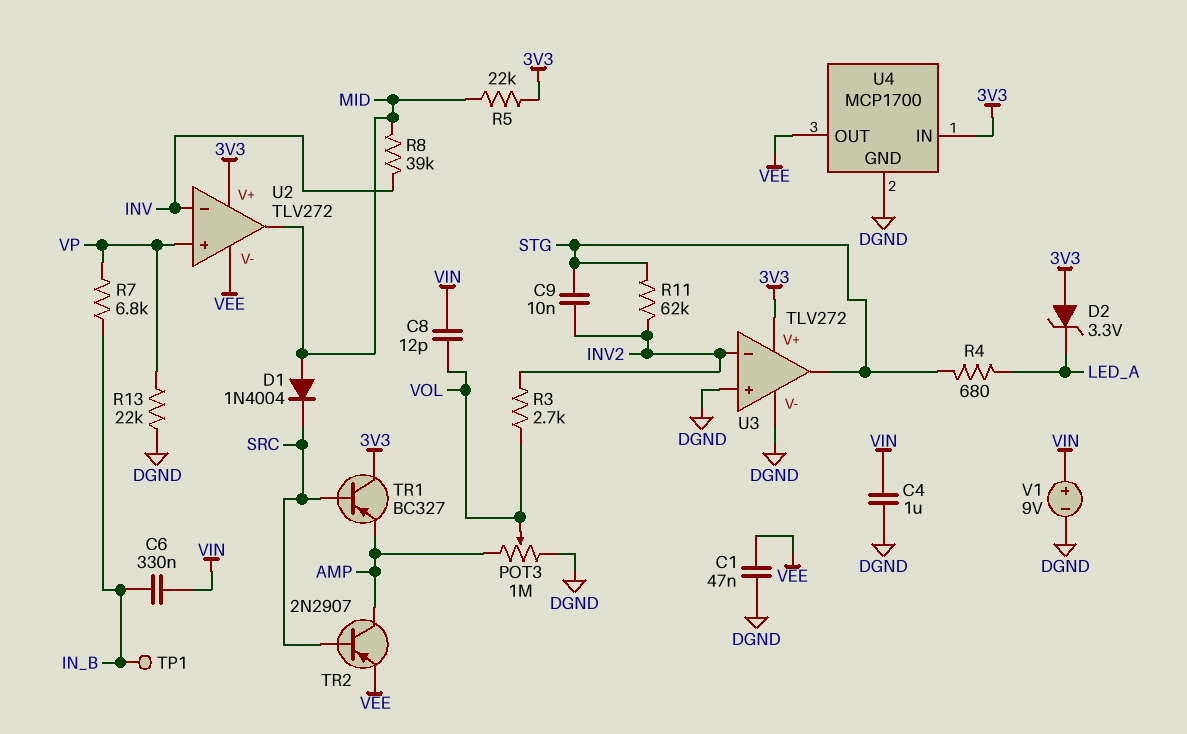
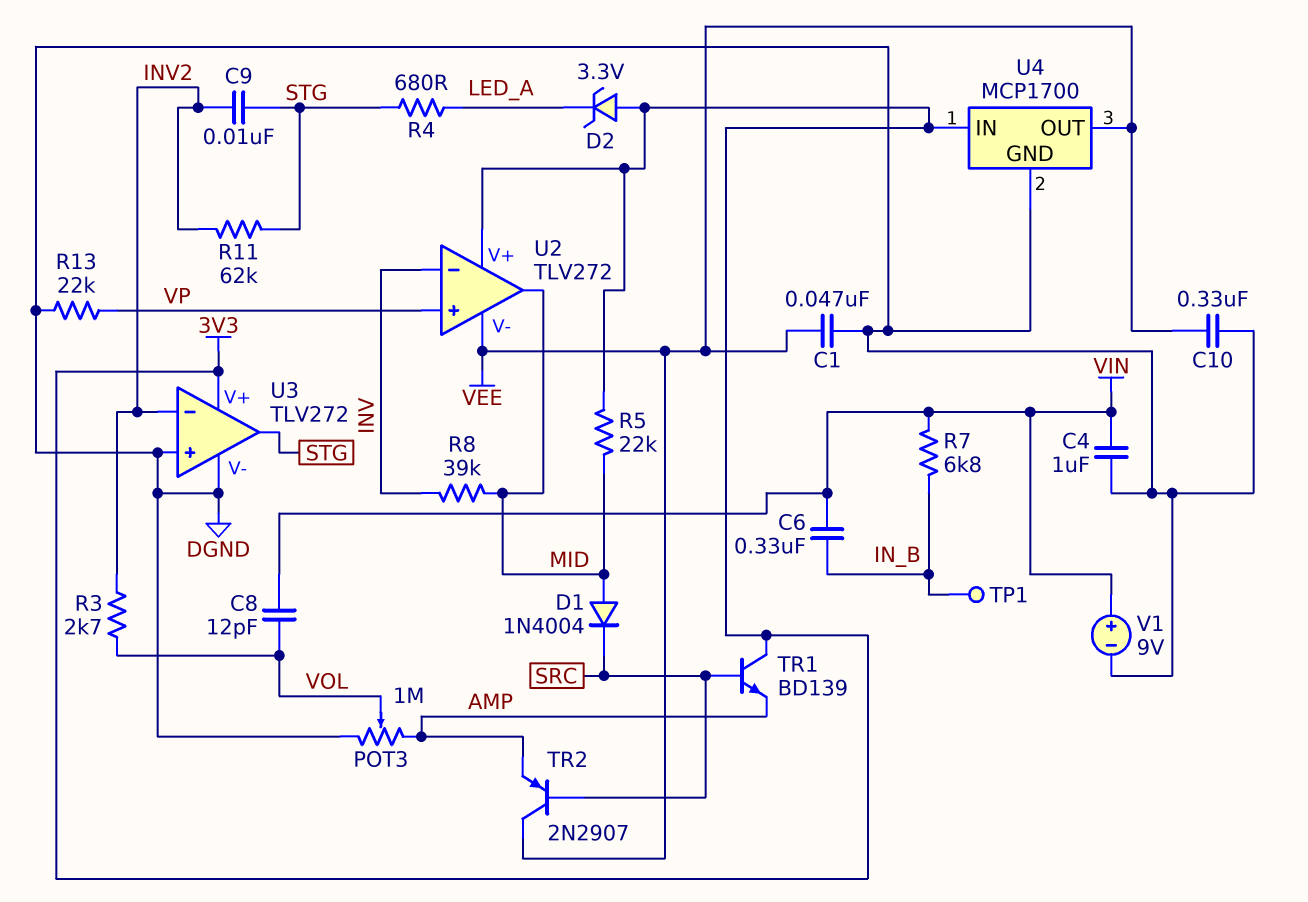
C10: none -> 330nF (DGND, VEE)
R7: 6.8k (IN_B, VP) -> 6.8k (IN_B, VIN)
TR1: PNP BC327 (B SRC, C 3V3, E AMP) -> NPN BD139 (B SRC, C 3V3, E AMP)
TR2: PNP 2N2907 (B SRC, C AMP, E VEE) -> PNP 2N2907 (B SRC, C VEE, E AMP)

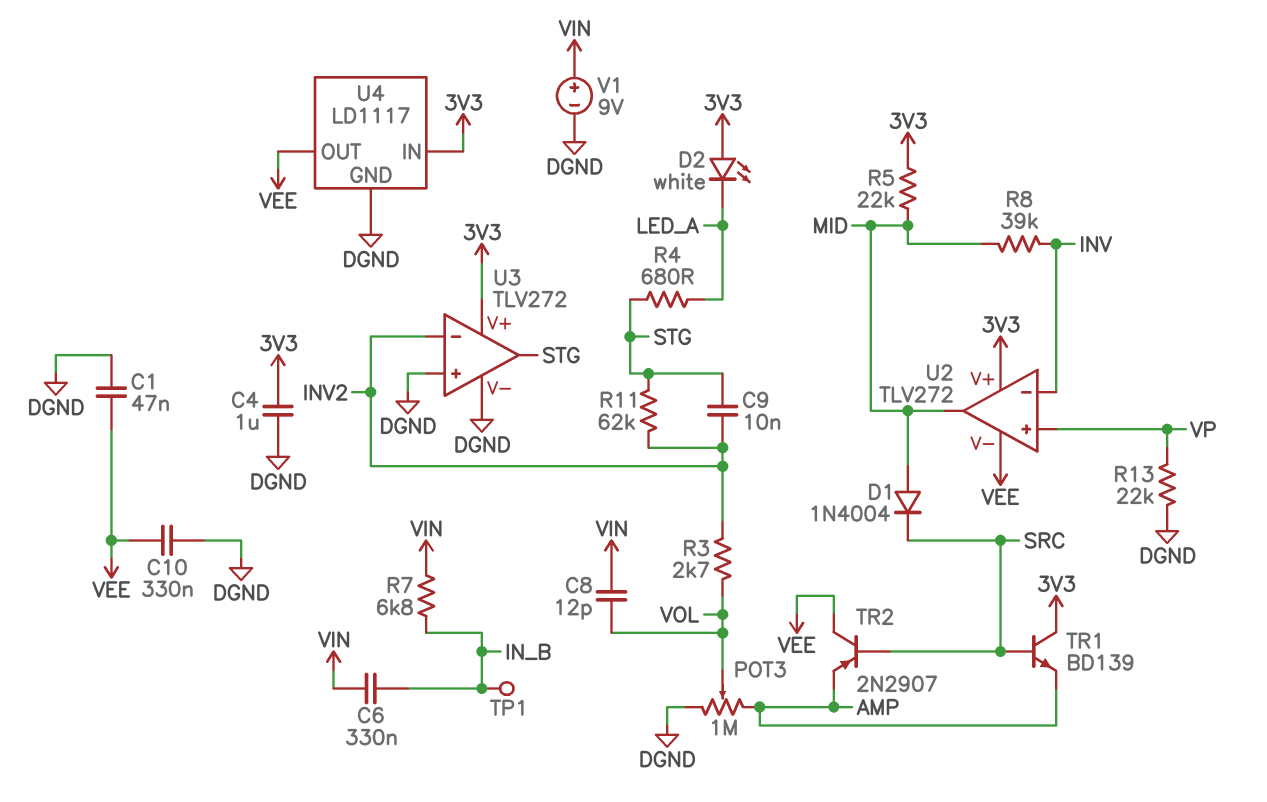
C4: 1uF (DGND, VIN) -> 1uF (3V3, DGND)
D2: zener 3.3V (A 3V3, K LED_A) -> LED white (A 3V3, K LED_A)
U4: MCP1700 -> LD1117

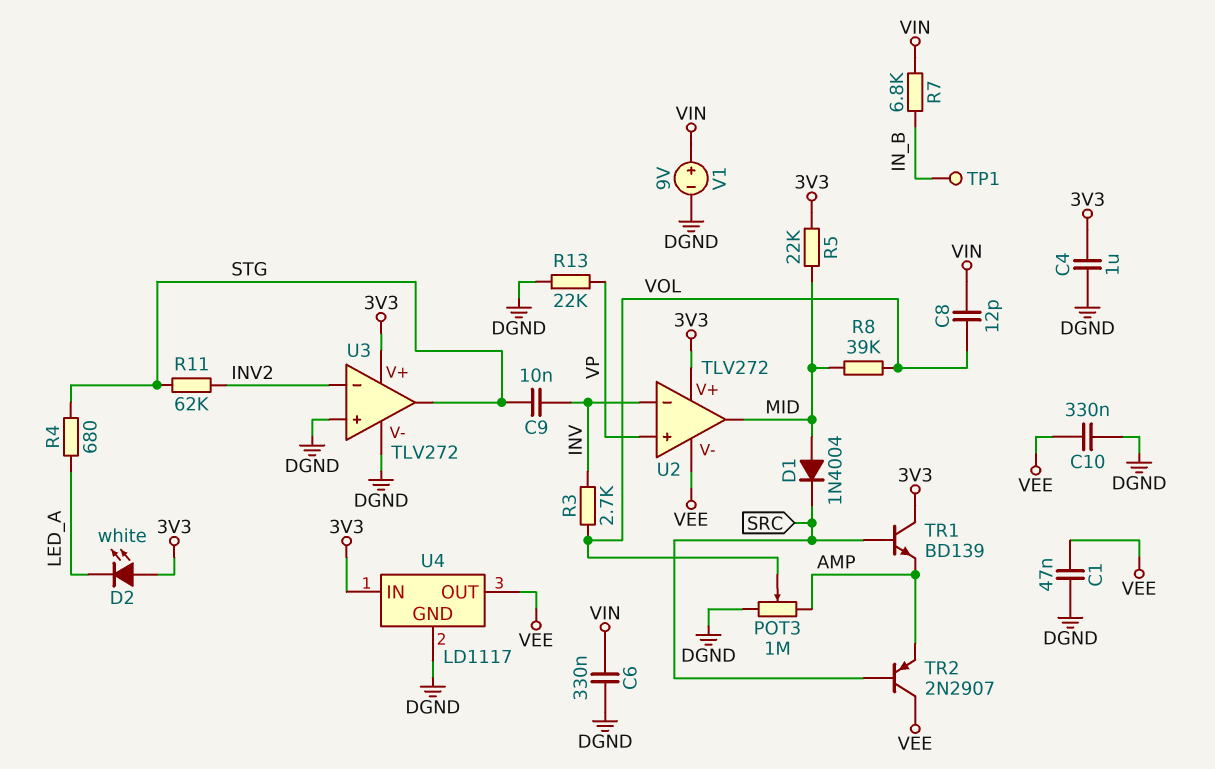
C6: 330nF (IN_B, VIN) -> 330nF (DGND, VIN)
C9: 10nF (INV2, STG) -> 10nF (INV, STG)
R3: 2.7k (INV2, VOL) -> 2.7k (INV, VOL)
R8: 39k (INV, MID) -> 39k (MID, VOL)

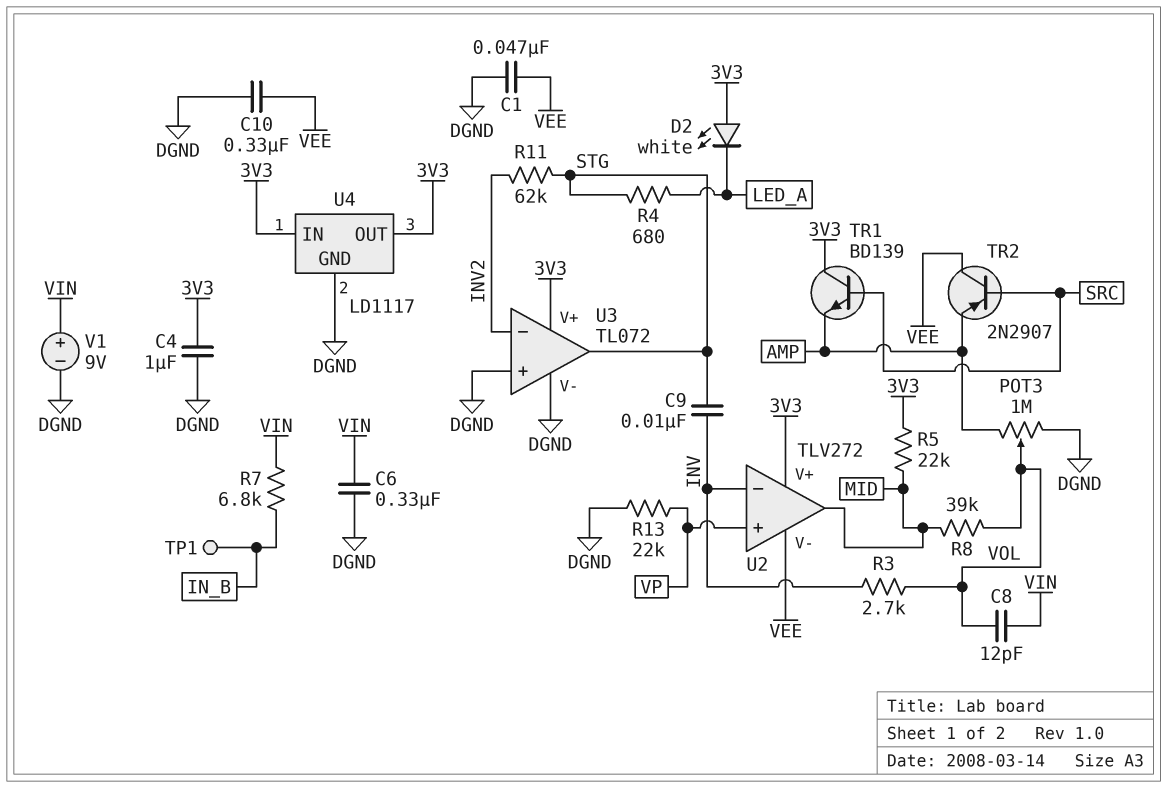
D1: diode 1N4004 (A MID, K SRC) -> none
U3: TLV272 -> TL072
U4 pin OUT: VEE -> 3V3

